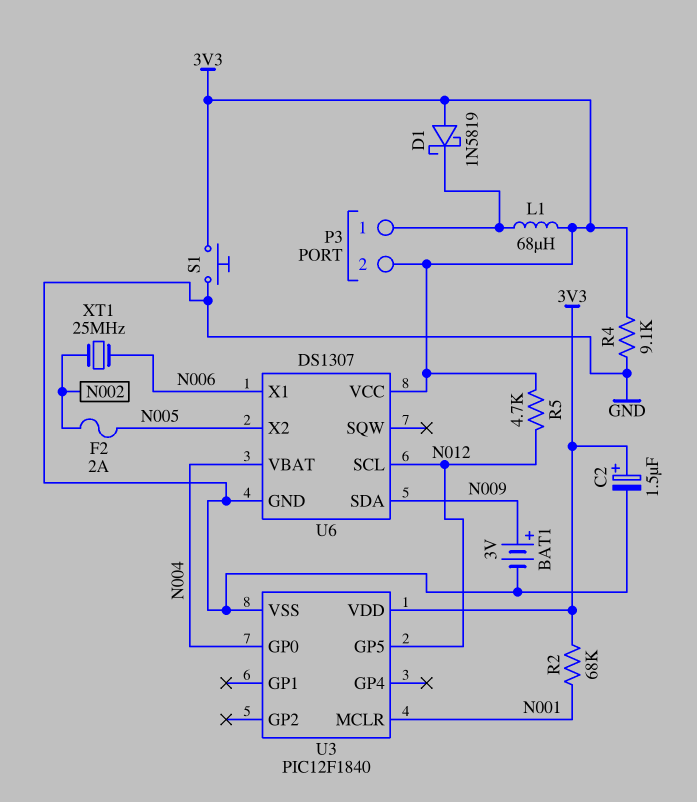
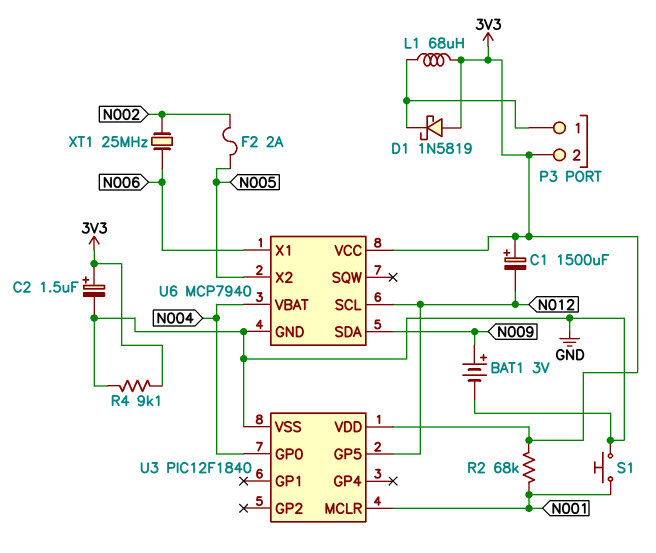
C1: none -> 1500uF (plus 3V3, minus N012)
R5: 4.7k (3V3, N012) -> none
S1: button (3V3, GND) -> button (GND, N001)
U6: DS1307 -> MCP7940

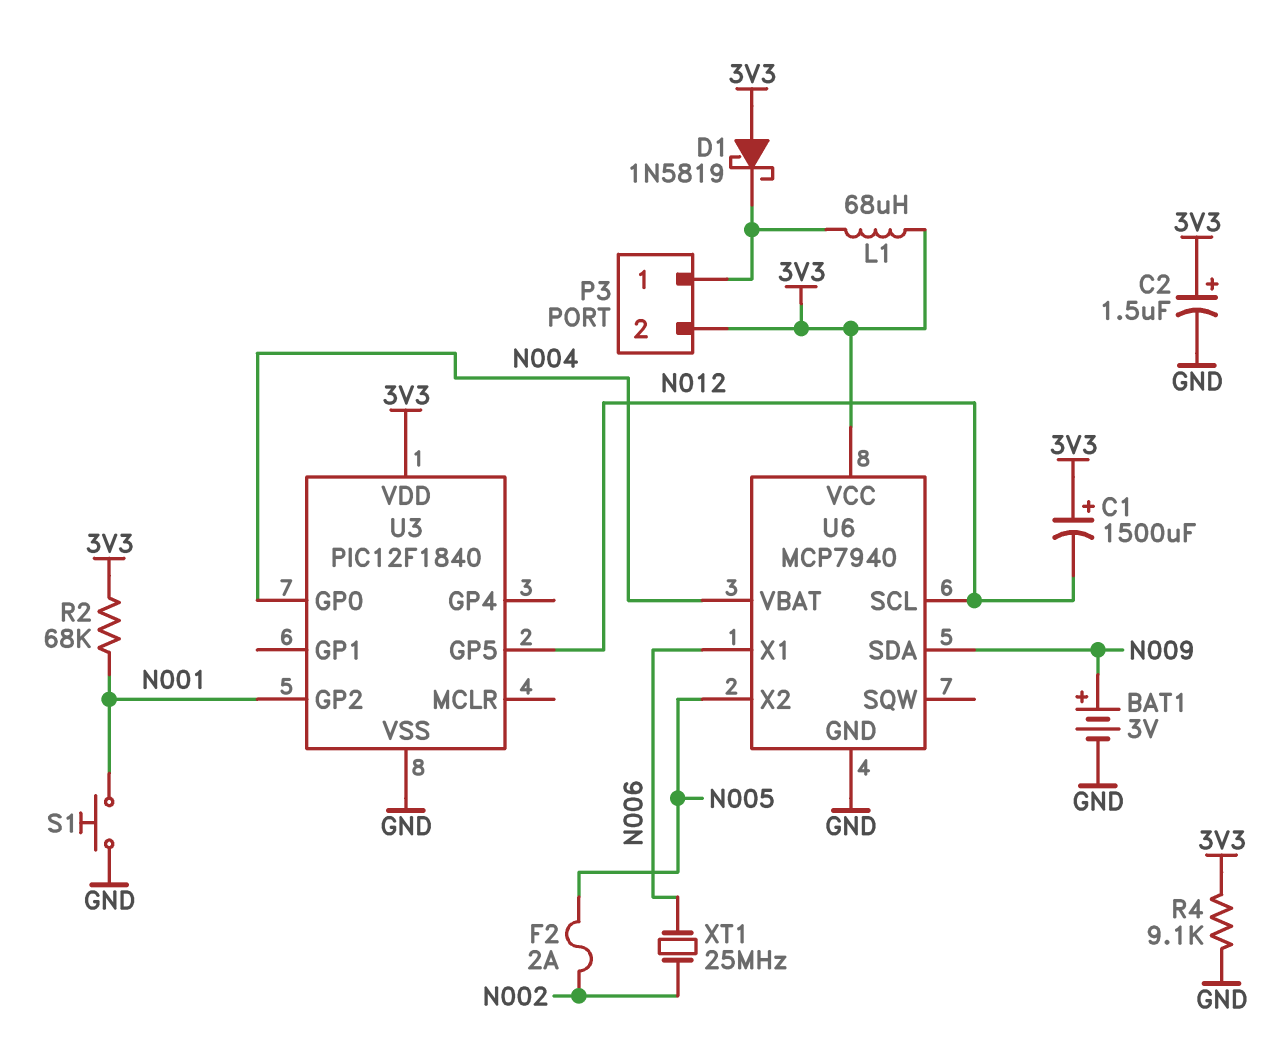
U3 pin GP2: none -> N001
U3 pin MCLR: N001 -> none

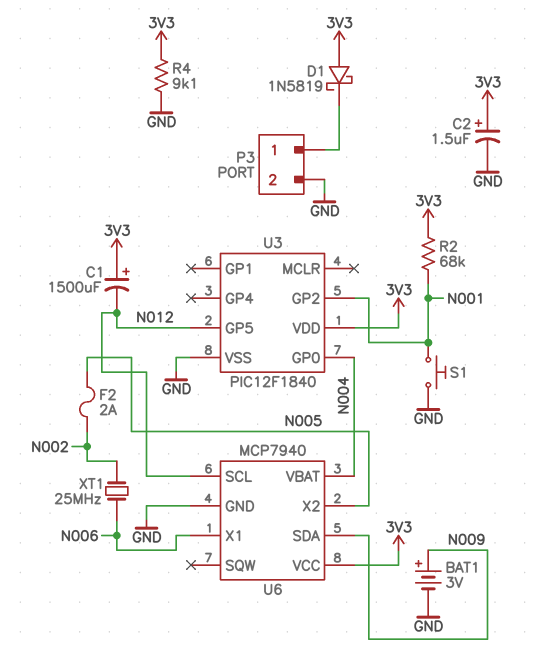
L1: 68uH (3V3, P3/1) -> none
P3 pin 2: 3V3 -> GND

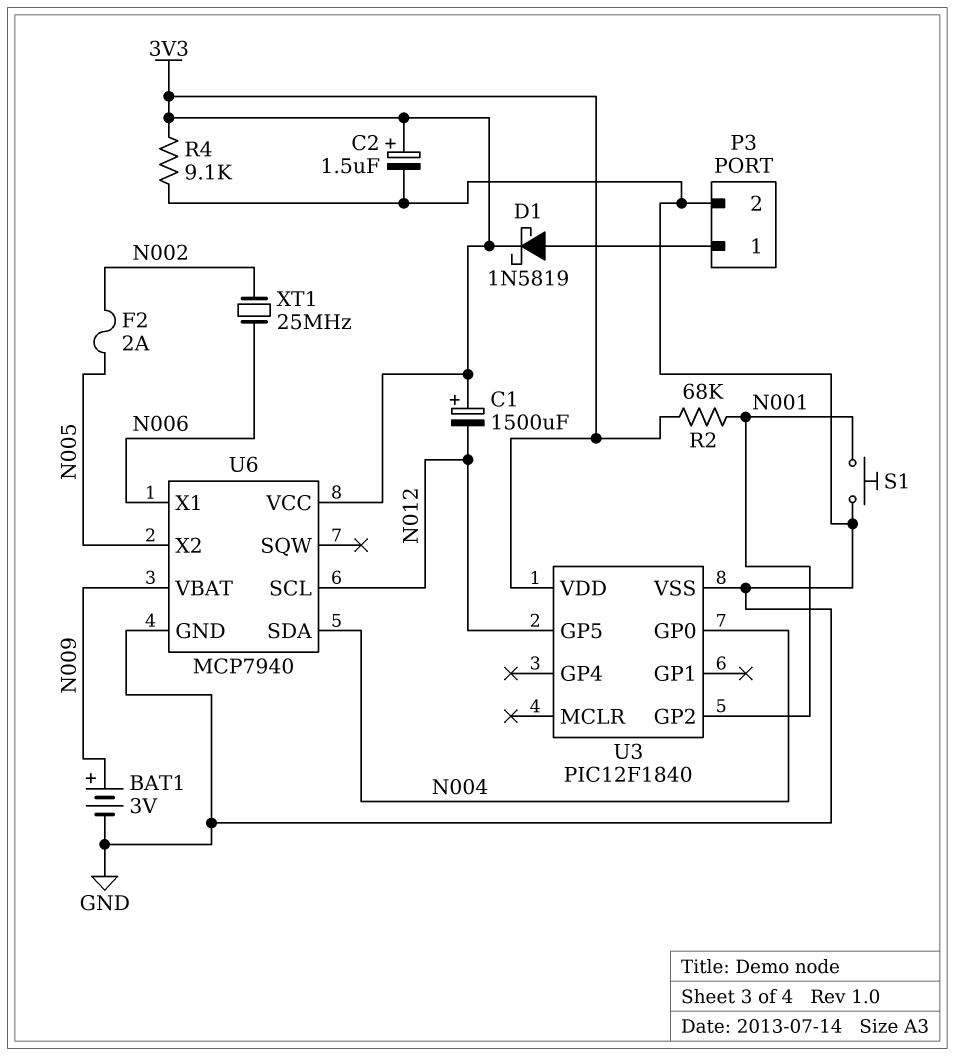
D1: schottky 1N5819 (A 3V3, K P3/1) -> schottky 1N5819 (A P3/1, K 3V3)
U6 pin SDA: N009 -> N004
U6 pin VBAT: N004 -> N009

